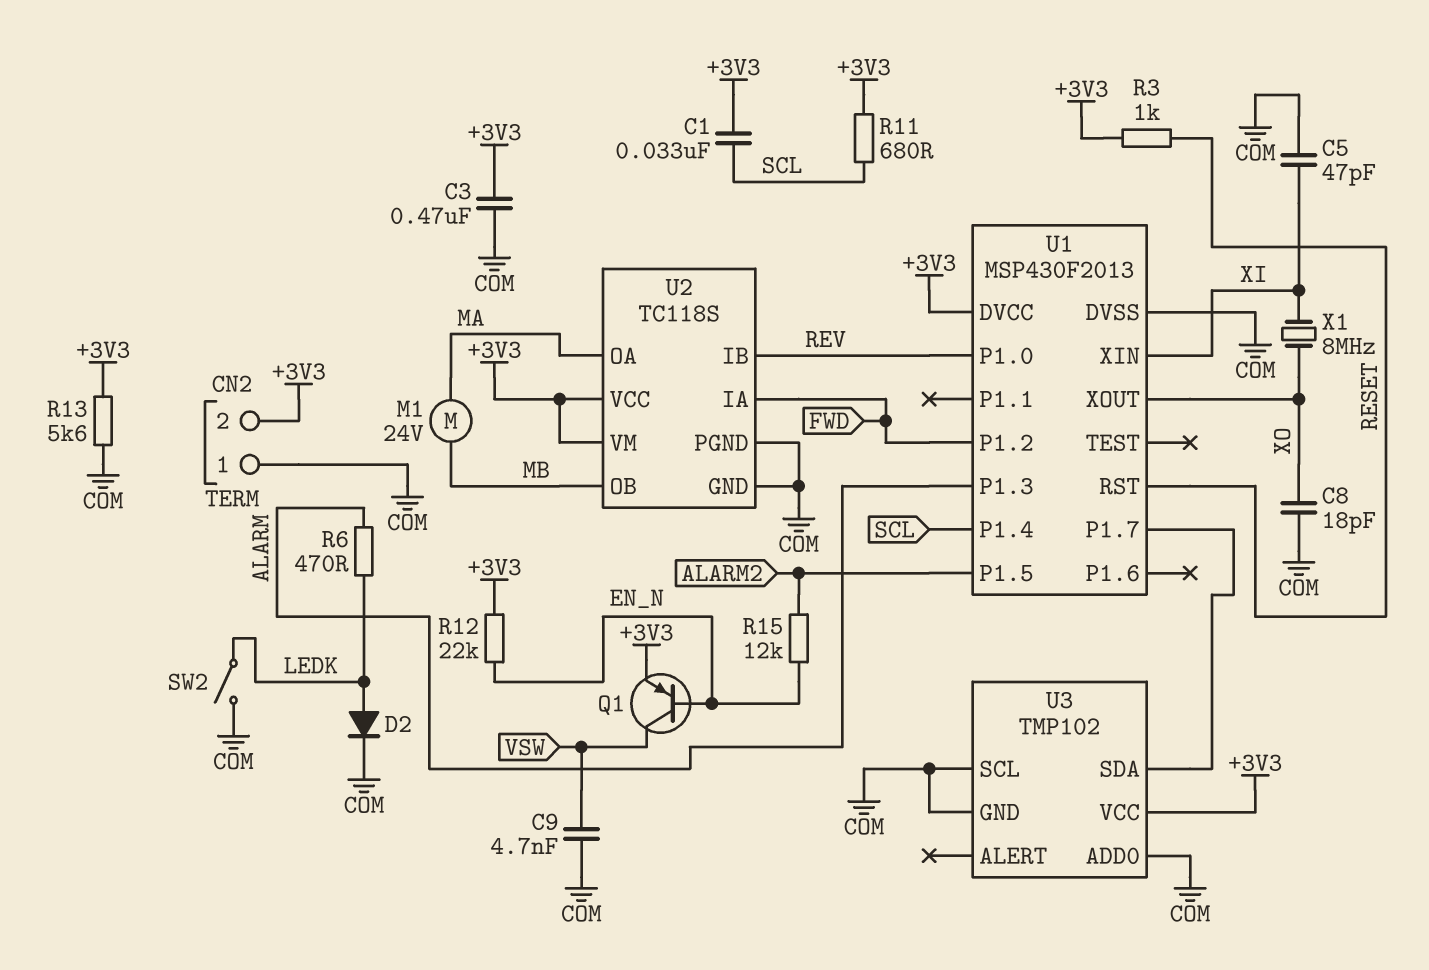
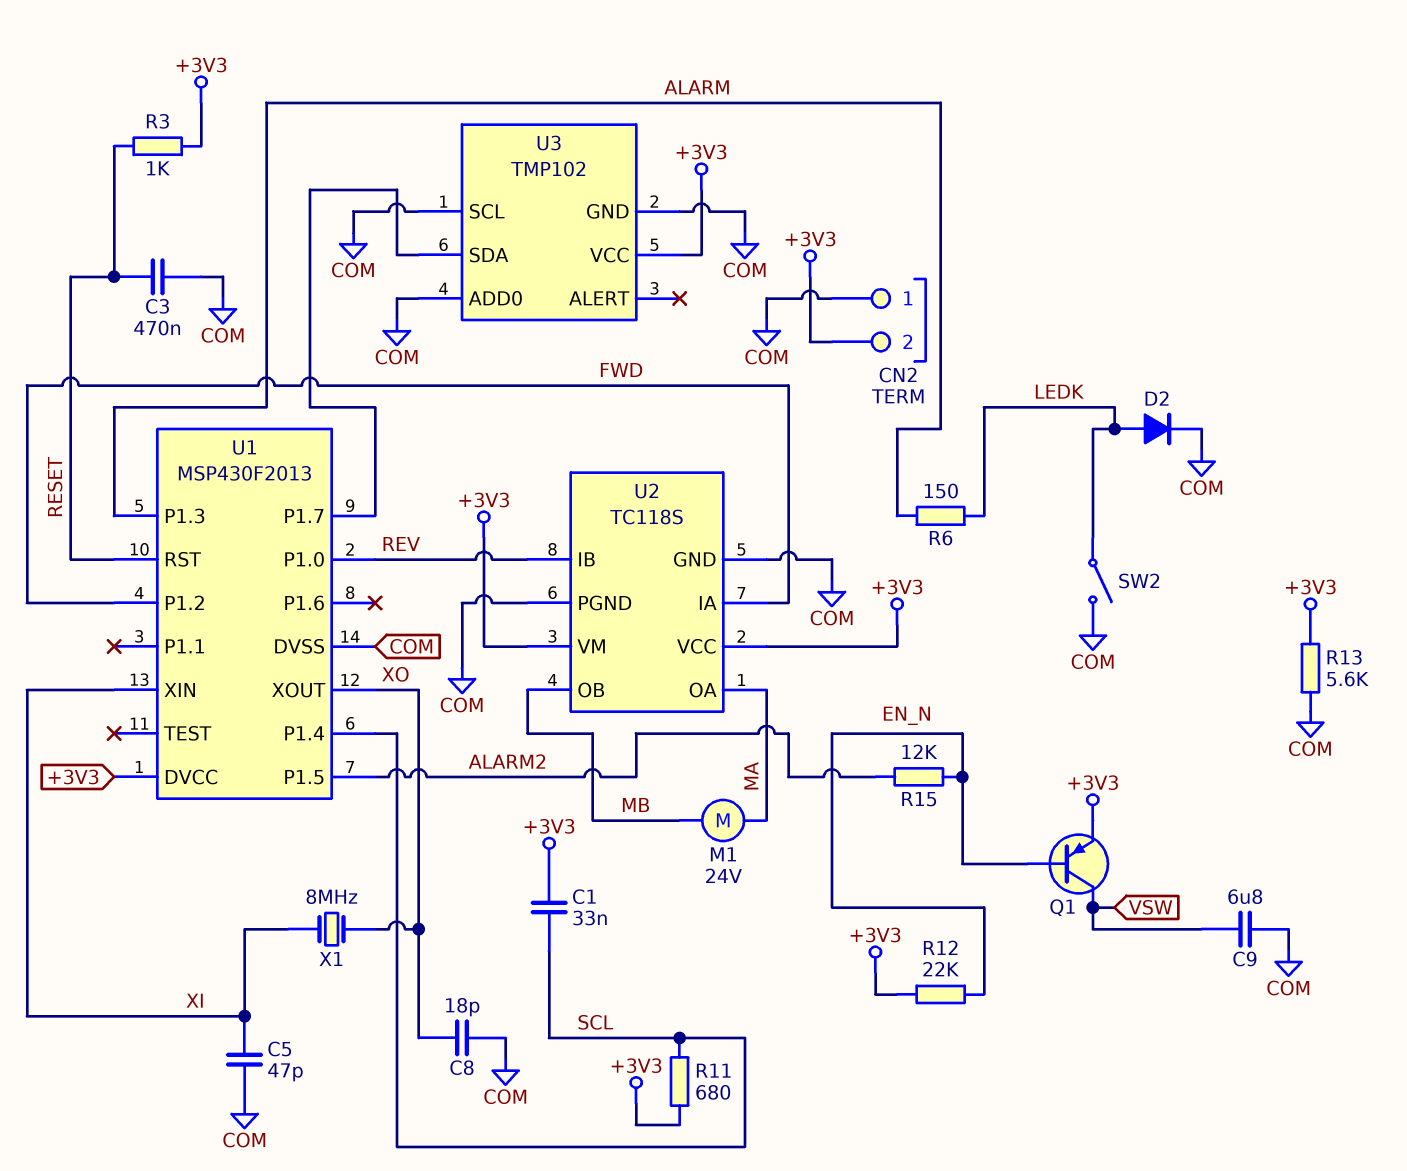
C3: 470nF (+3V3, COM) -> 470nF (COM, RESET)
C9: 4.7nF (COM, VSW) -> 6.8uF (COM, VSW)
R6: 470 (ALARM, LEDK) -> 150 (ALARM, LEDK)

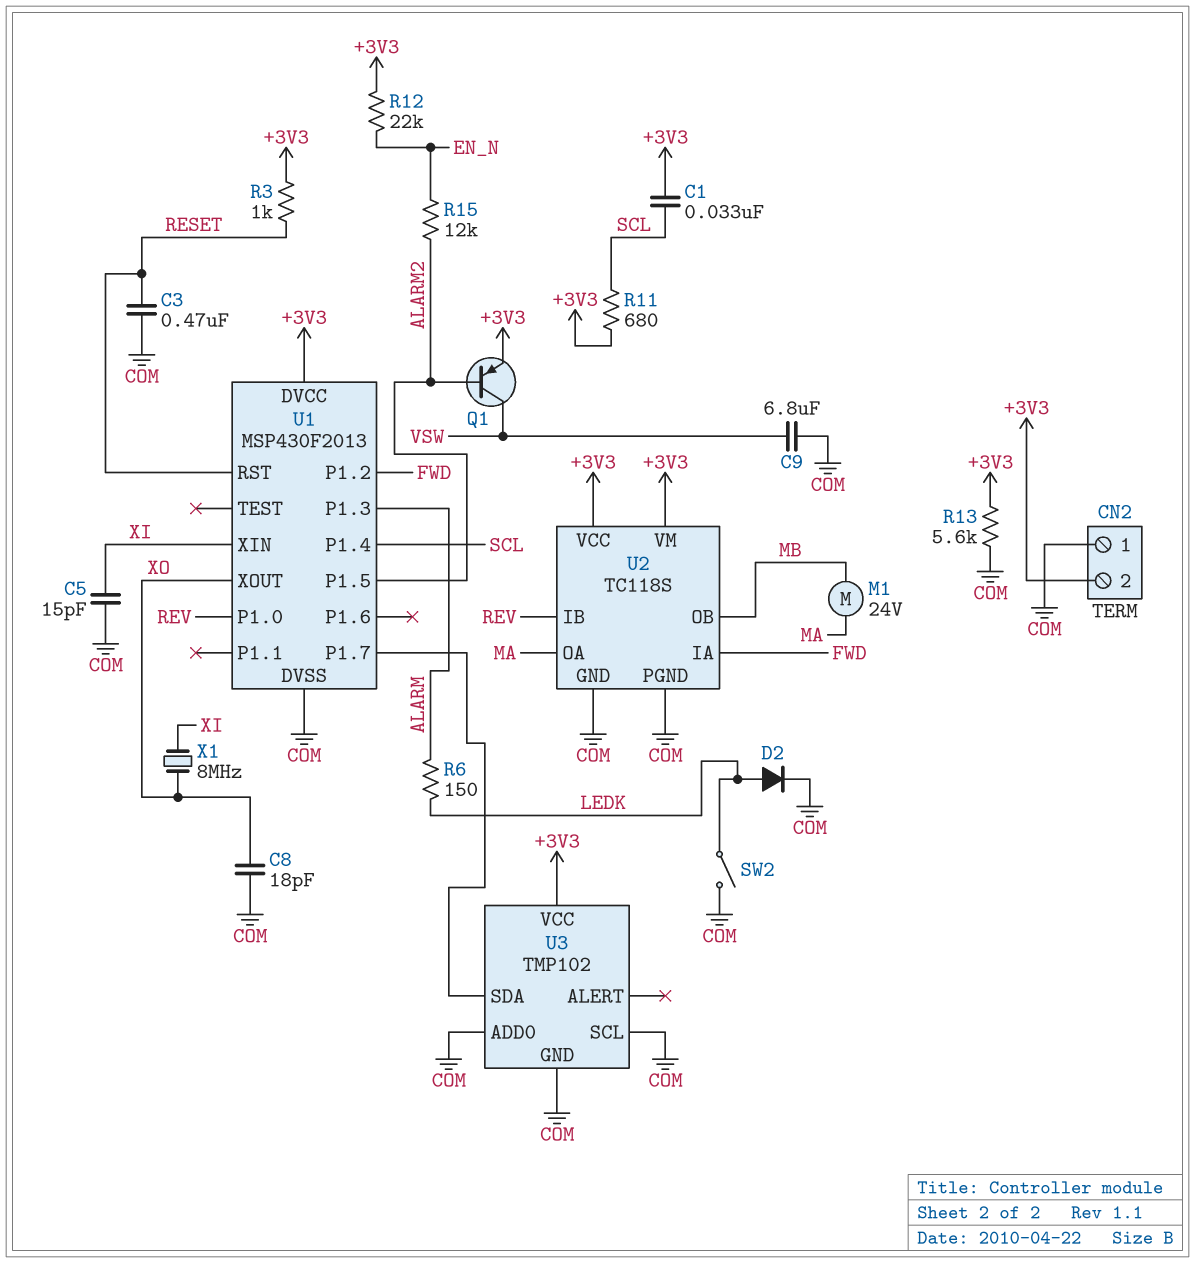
C5: 47pF (COM, XI) -> 15pF (COM, XI)
Q1: PNP (B EN_N, C VSW, E +3V3) -> PNP (B ALARM2, C VSW, E +3V3)

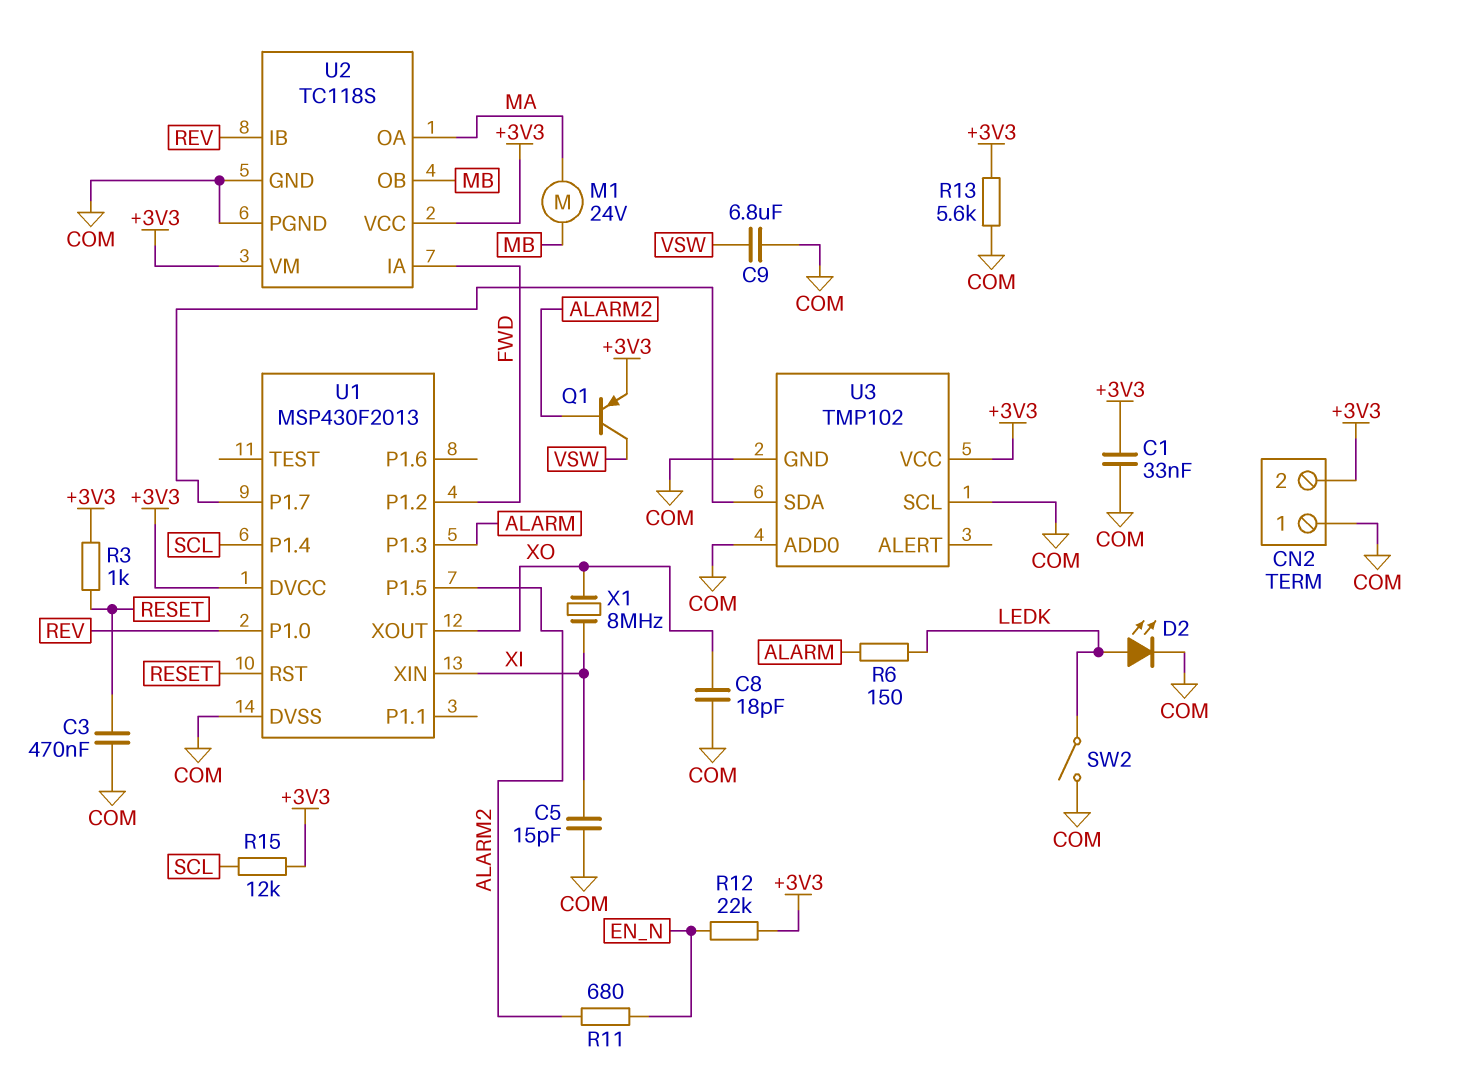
C1: 33nF (+3V3, SCL) -> 33nF (+3V3, COM)
D2: diode (A LEDK, K COM) -> LED (A LEDK, K COM)
R11: 680 (+3V3, SCL) -> 680 (ALARM2, EN_N)
R15: 12k (ALARM2, EN_N) -> 12k (+3V3, SCL)

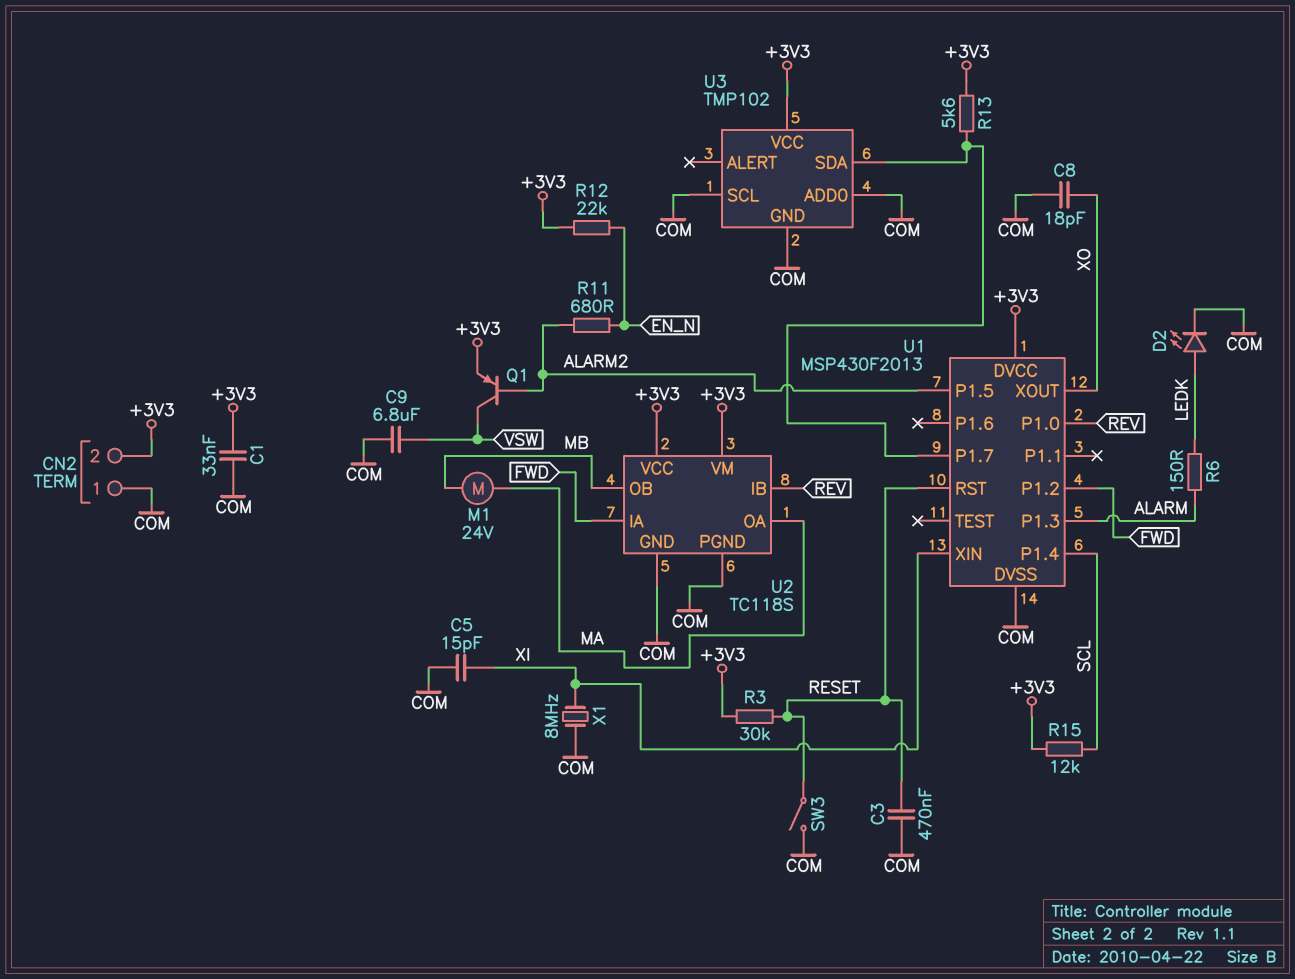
R3: 1k (+3V3, RESET) -> 30k (+3V3, RESET)
R13: 5.6k (+3V3, COM) -> 5.6k (+3V3, U1/P1.7)
SW2: switch (COM, LEDK) -> none
SW3: none -> switch (COM, RESET)
X1: 8MHz (XI, XO) -> 8MHz (COM, XI)

